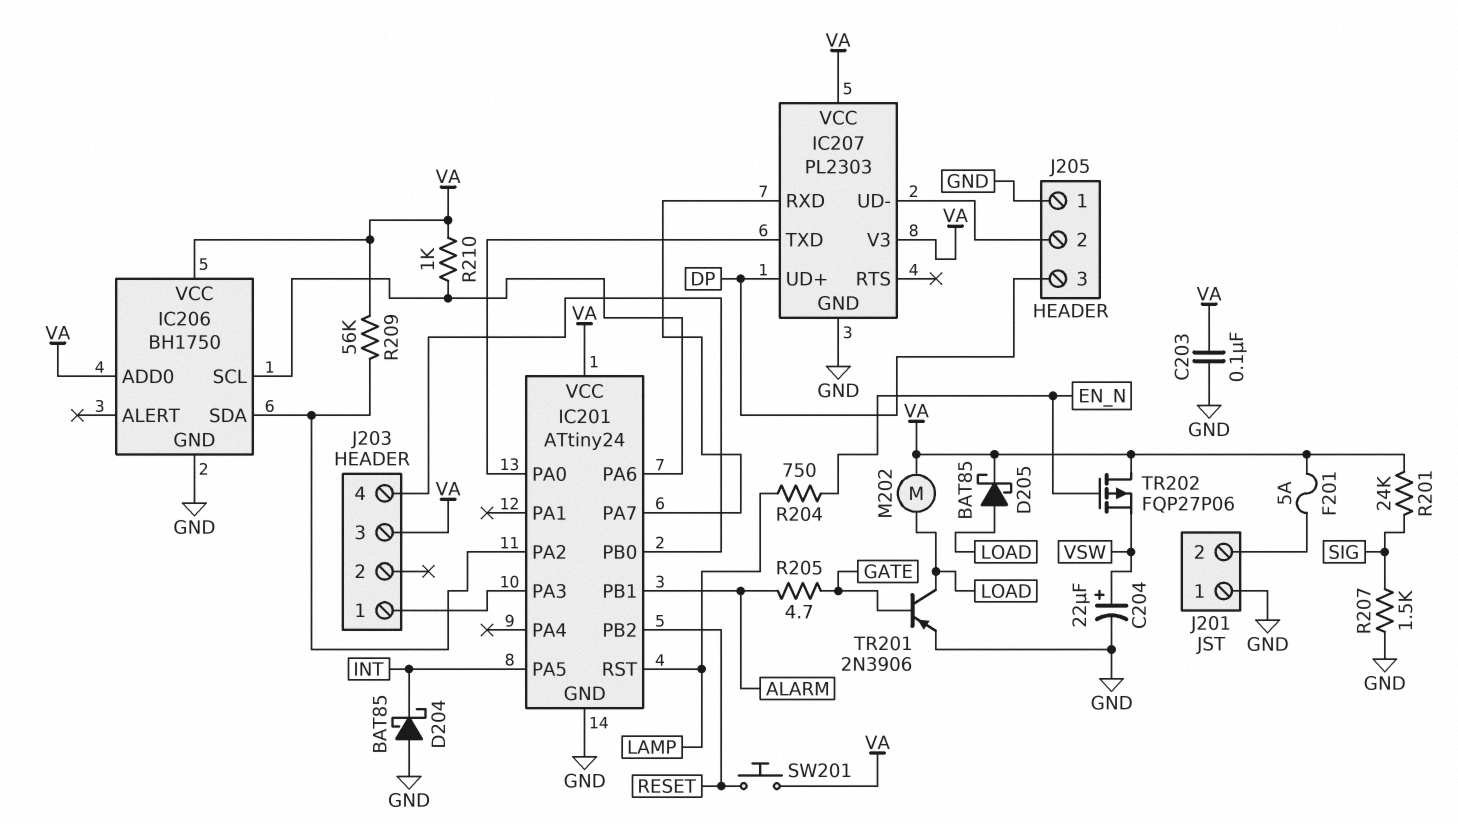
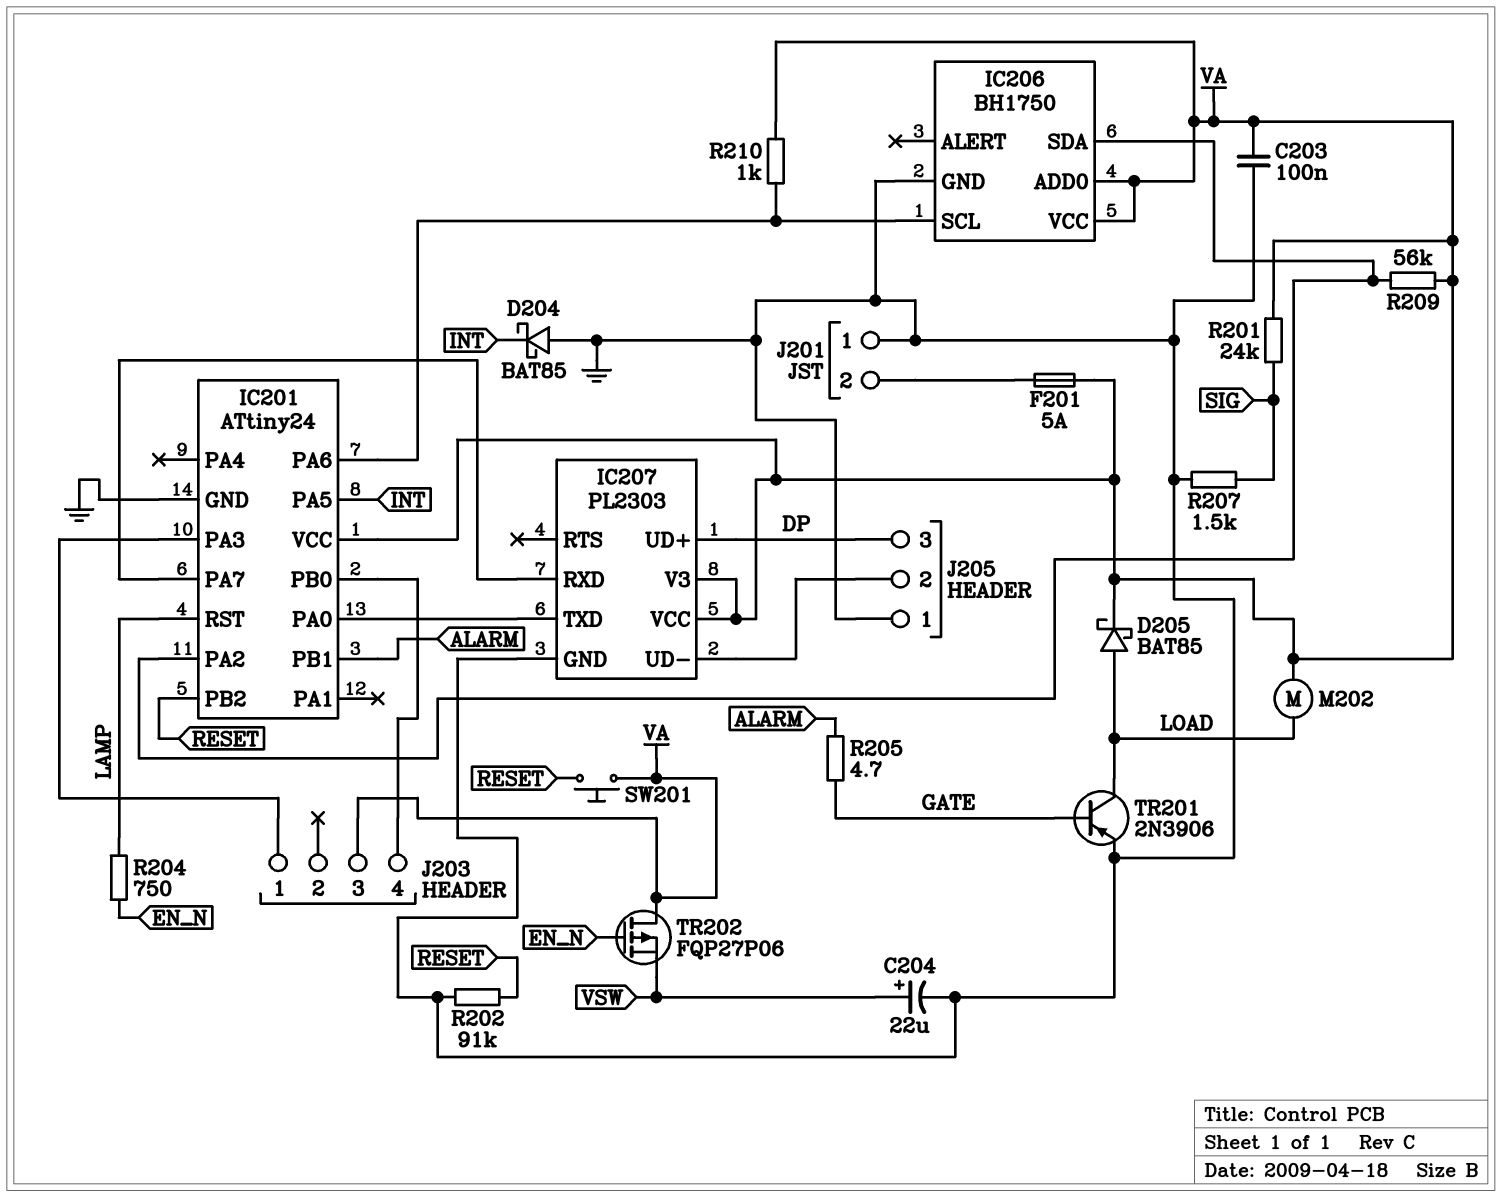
R202: none -> 91k (GND, RESET)

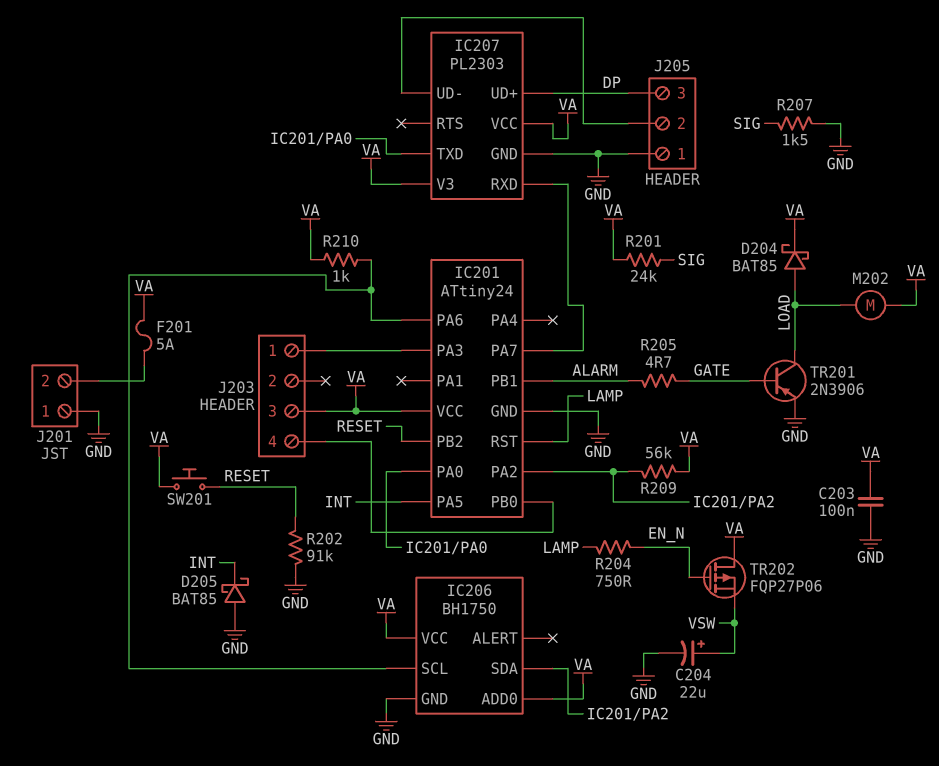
D204: schottky BAT85 (A GND, K INT) -> schottky BAT85 (A LOAD, K VA)
D205: schottky BAT85 (A LOAD, K VA) -> schottky BAT85 (A GND, K INT)

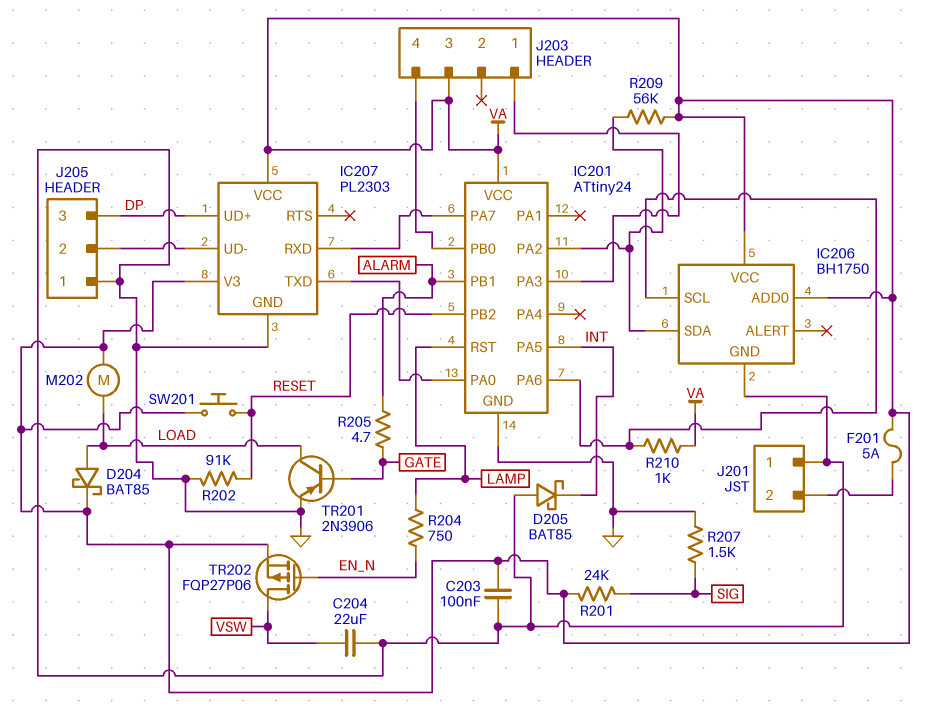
C204: 22uF (plus VSW, minus GND) -> 22uF (GND, VSW)
TR202: PMOS FQP27P06 (G EN_N, D VA, S VSW) -> PMOS FQP27P06 (G EN_N, D VSW, S VA)

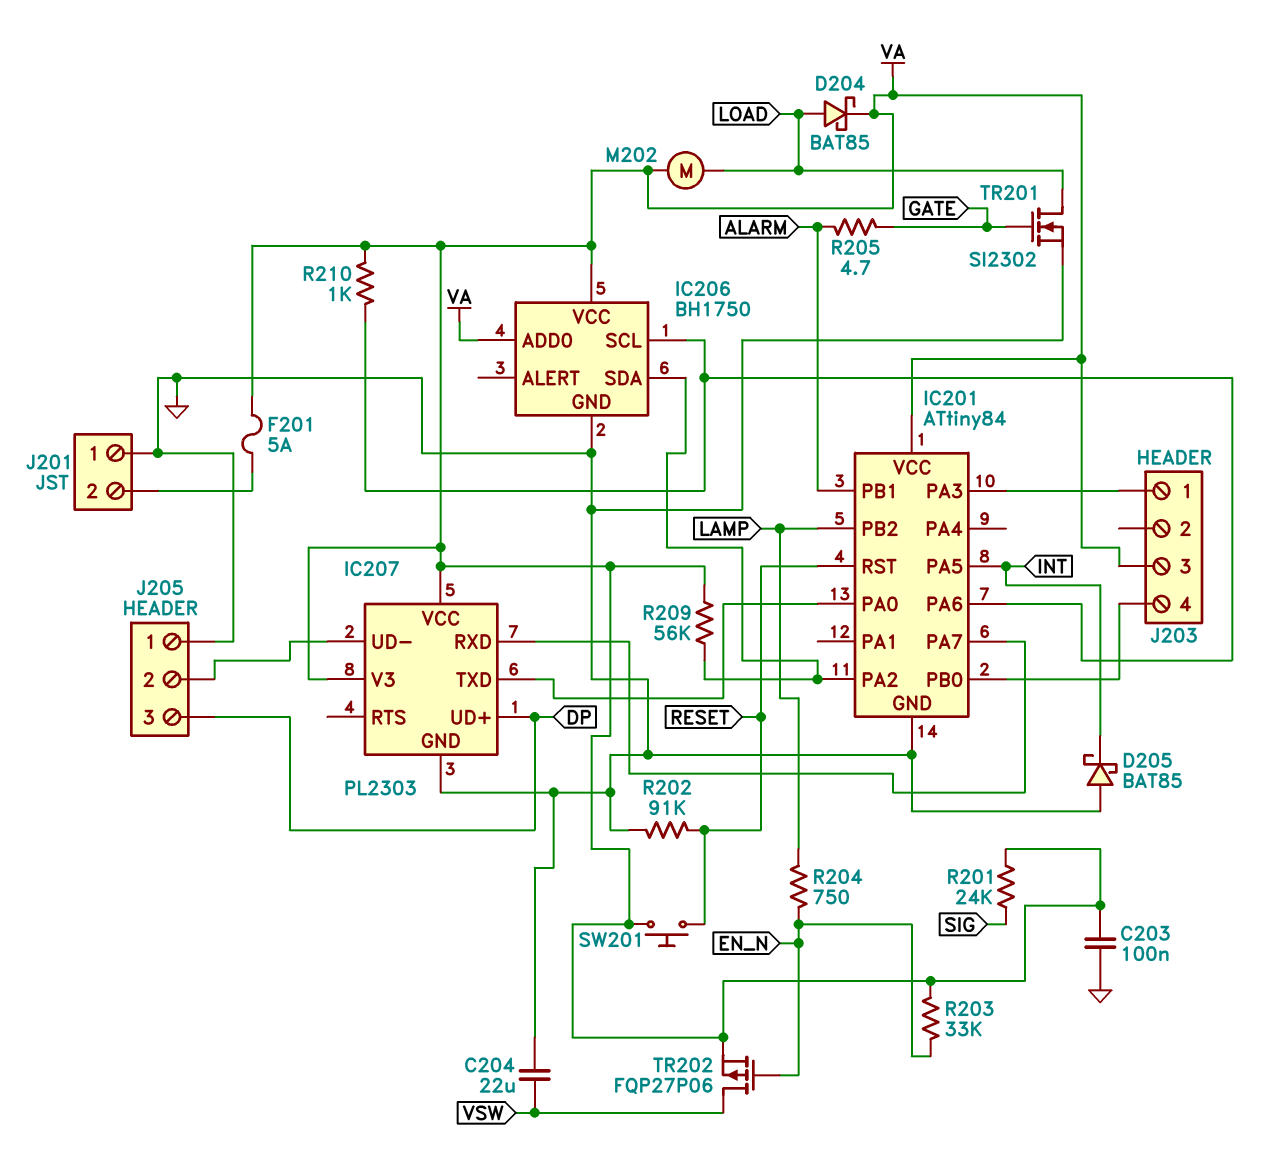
IC201: ATtiny24 -> ATtiny84
IC201 pin PB2: RESET -> LAMP
IC201 pin RST: LAMP -> RESET
R203: none -> 33k (EN_N, VA)
R207: 1.5k (GND, SIG) -> none
TR201: PNP 2N3906 (B GATE, C LOAD, E GND) -> NMOS SI2302 (G GATE, D LOAD, S GND)

